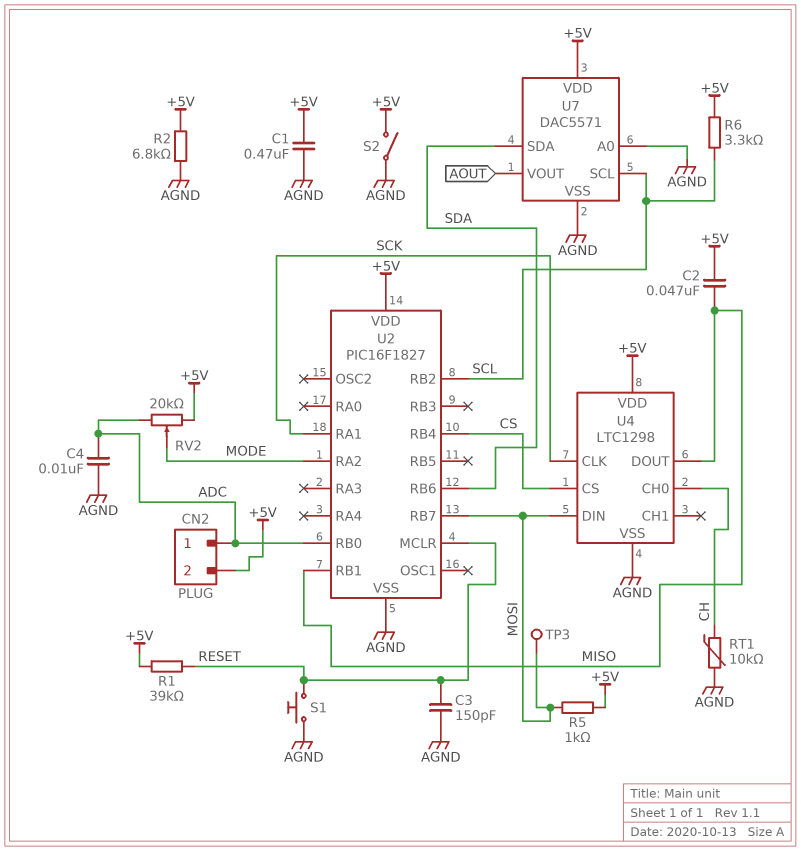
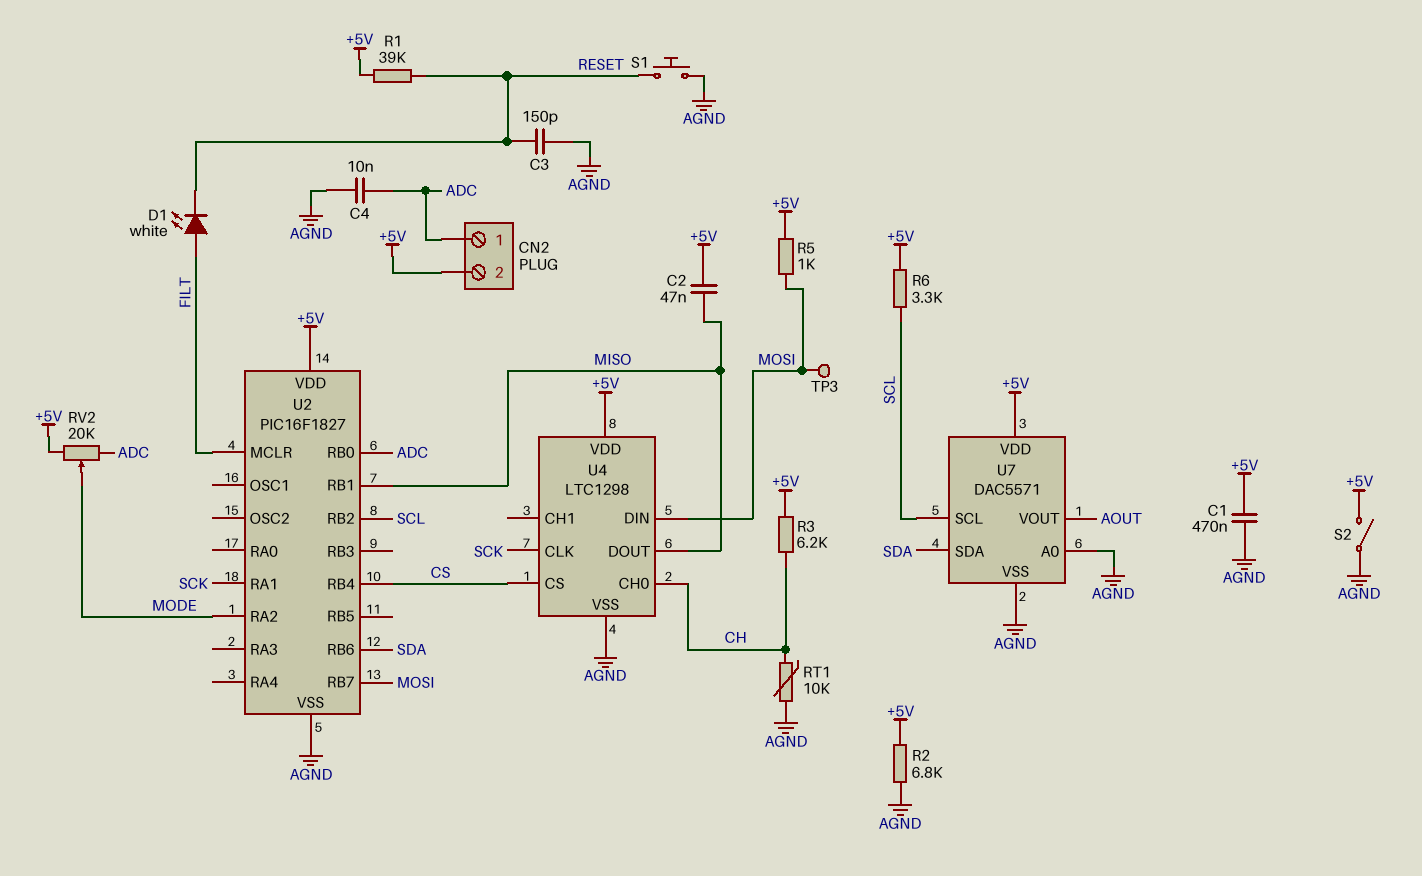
D1: none -> LED white (A FILT, K RESET)
R3: none -> 6.2k (+5V, CH)
U2 pin MCLR: RESET -> FILT

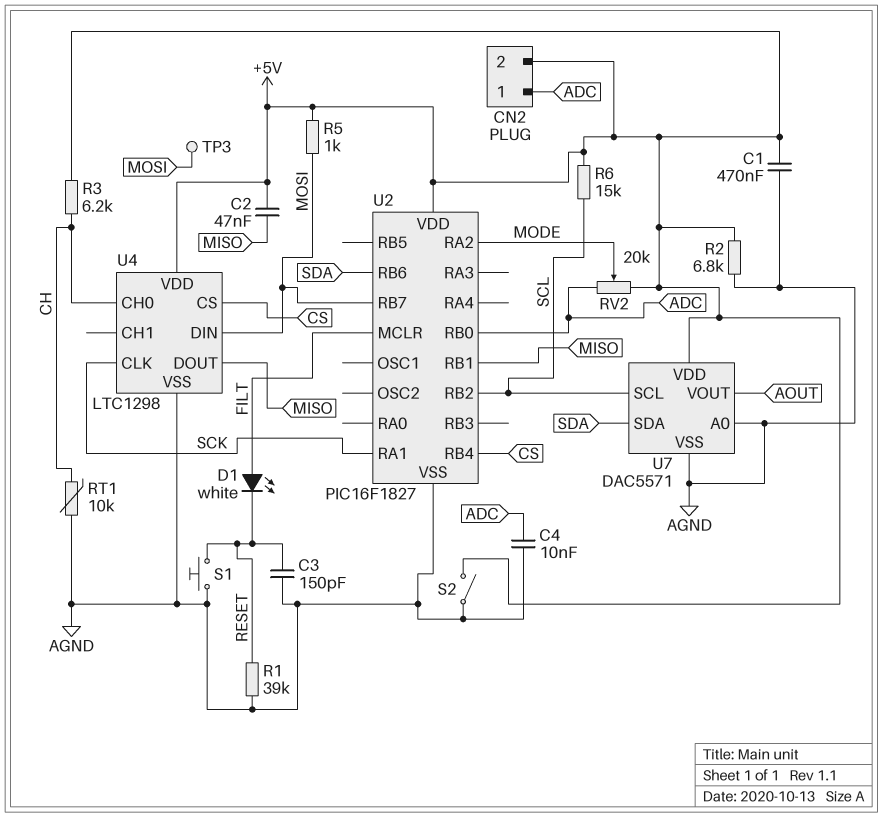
R1: 39k (+5V, RESET) -> 39k (AGND, RESET)
R6: 3.3k (+5V, SCL) -> 15k (+5V, SCL)

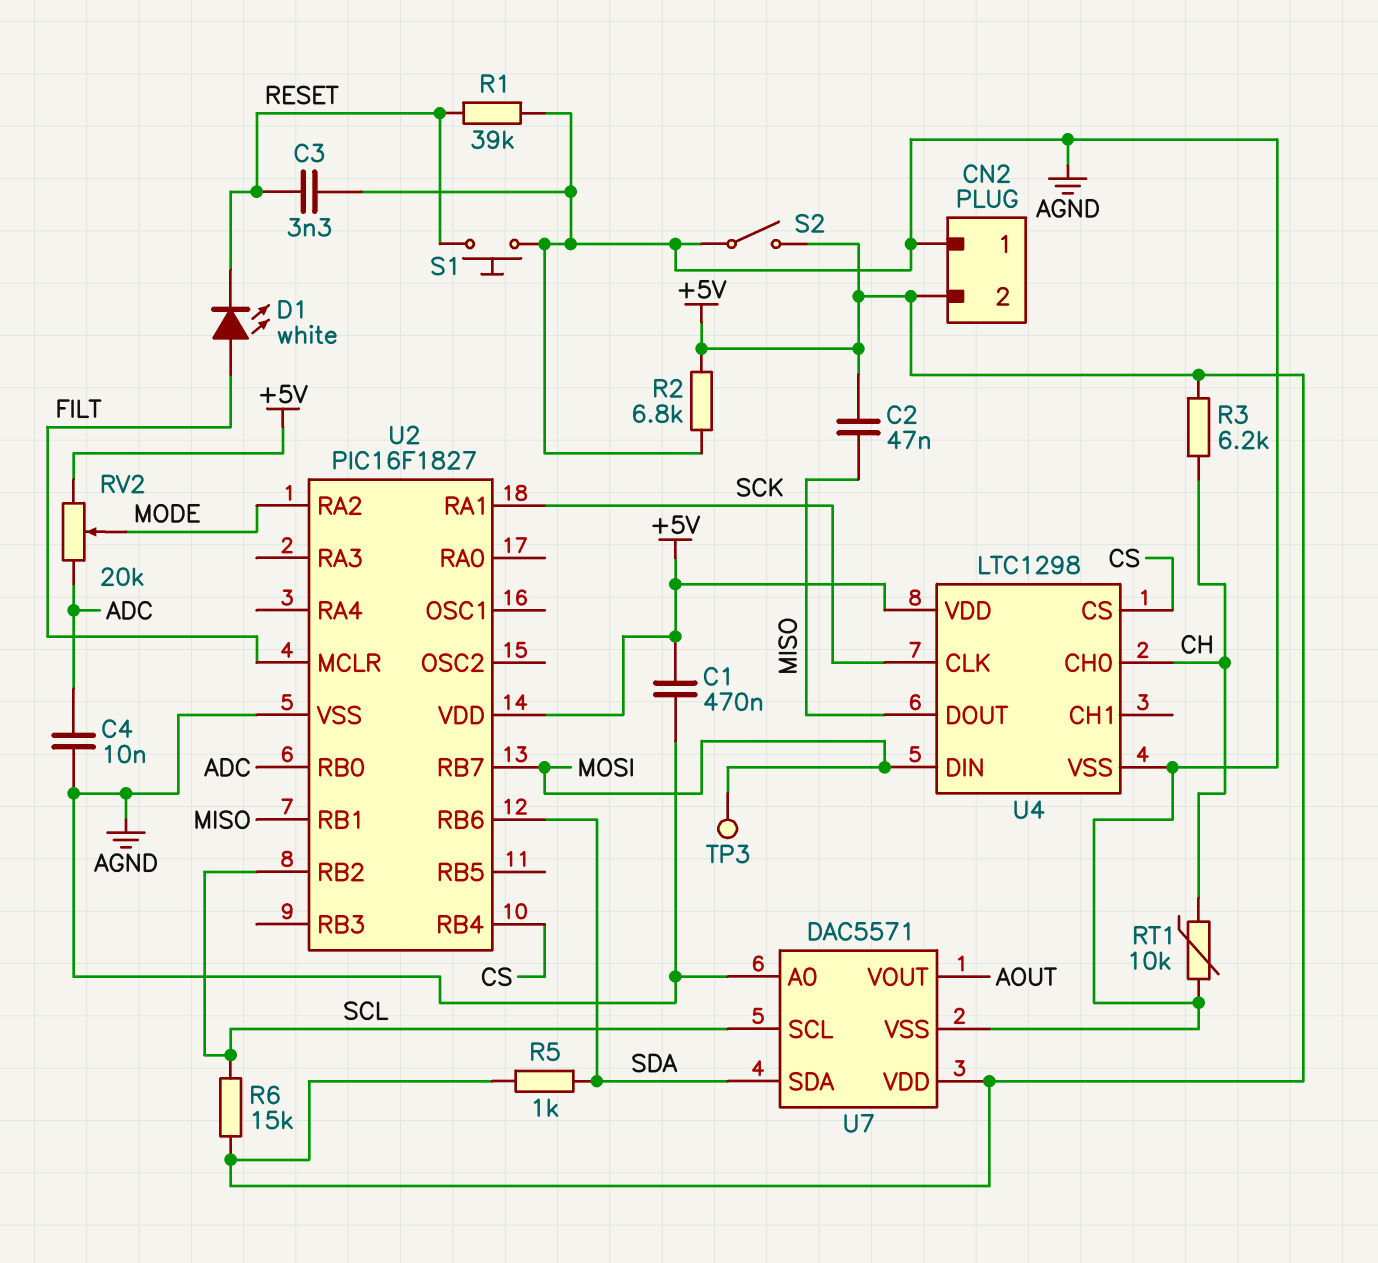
C3: 150pF (AGND, RESET) -> 3.3nF (AGND, RESET)
CN2 pin 1: ADC -> AGND
R5: 1k (+5V, MOSI) -> 1k (+5V, SDA)

